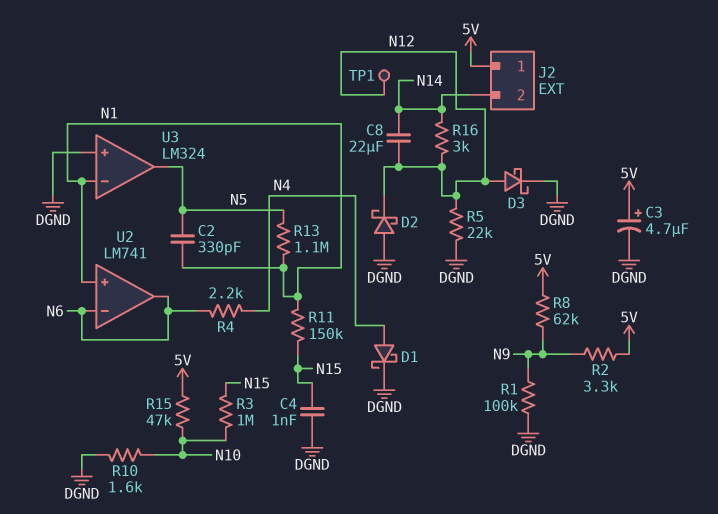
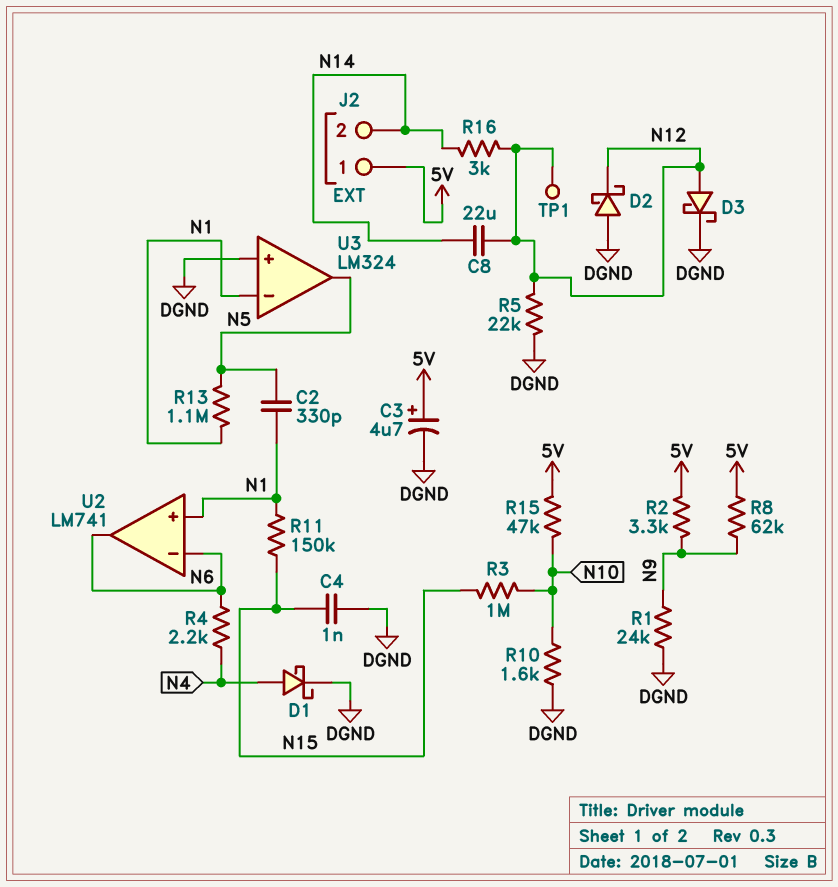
R1: 100k (DGND, N9) -> 24k (DGND, N9)

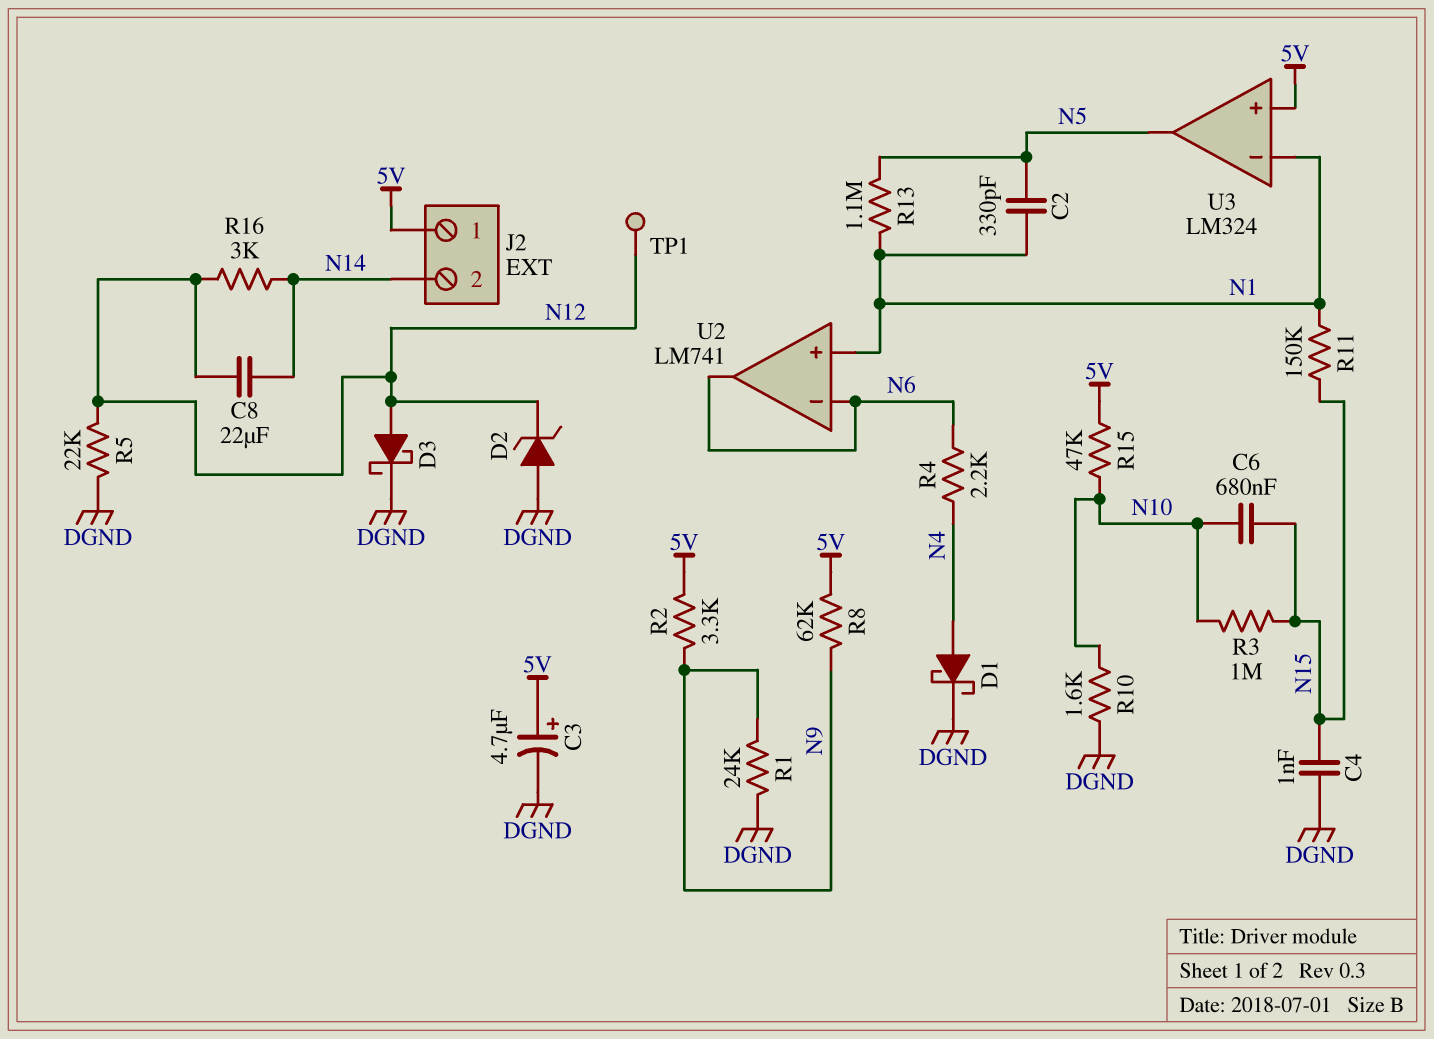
C6: none -> 680nF (N10, N15)
D2: schottky (A DGND, K N12) -> zener (A DGND, K N12)
U3 pin in+: DGND -> 5V

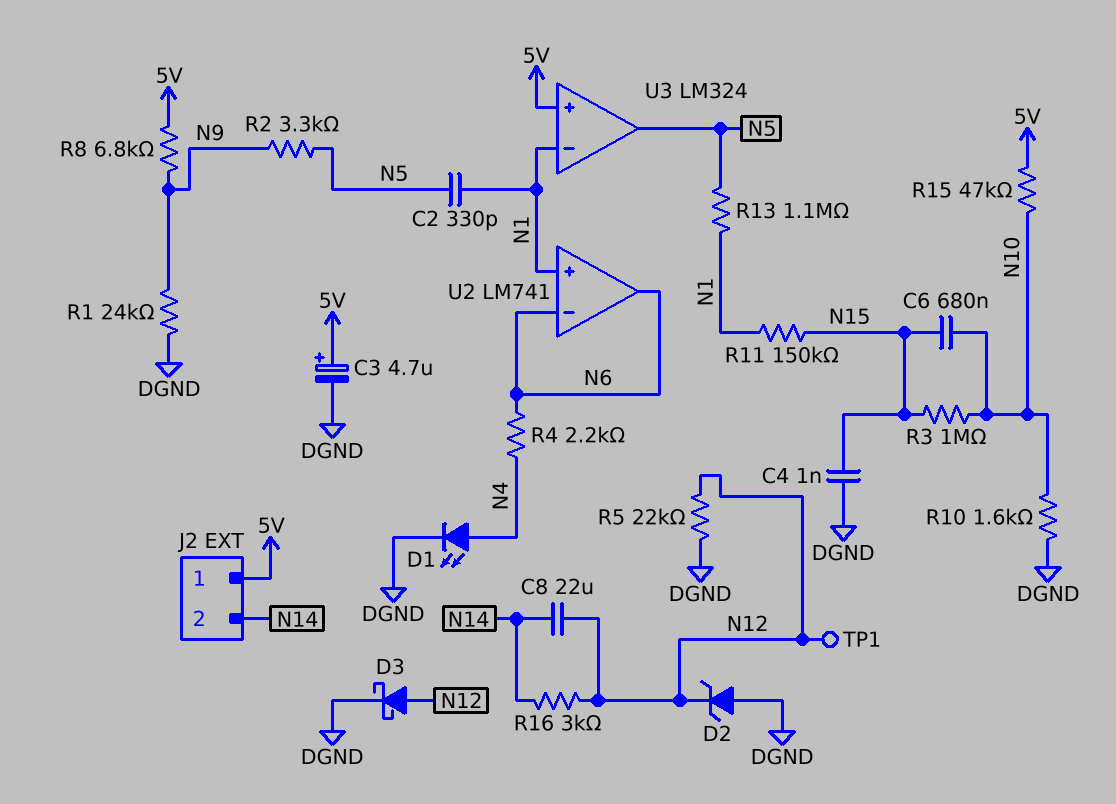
D1: schottky (A N4, K DGND) -> LED (A N4, K DGND)
R2: 3.3k (5V, N9) -> 3.3k (N5, N9)
R8: 62k (5V, N9) -> 6.8k (5V, N9)

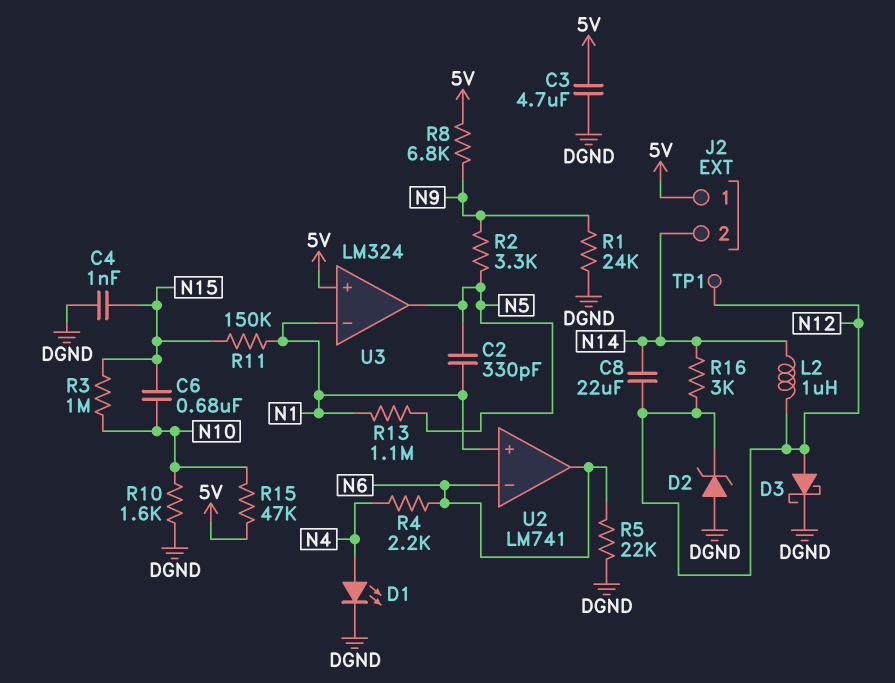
C3: 4.7uF (plus 5V, minus DGND) -> 4.7uF (5V, DGND)
L2: none -> 1uH (N12, N14)
R5: 22k (DGND, N12) -> 22k (DGND, N6)

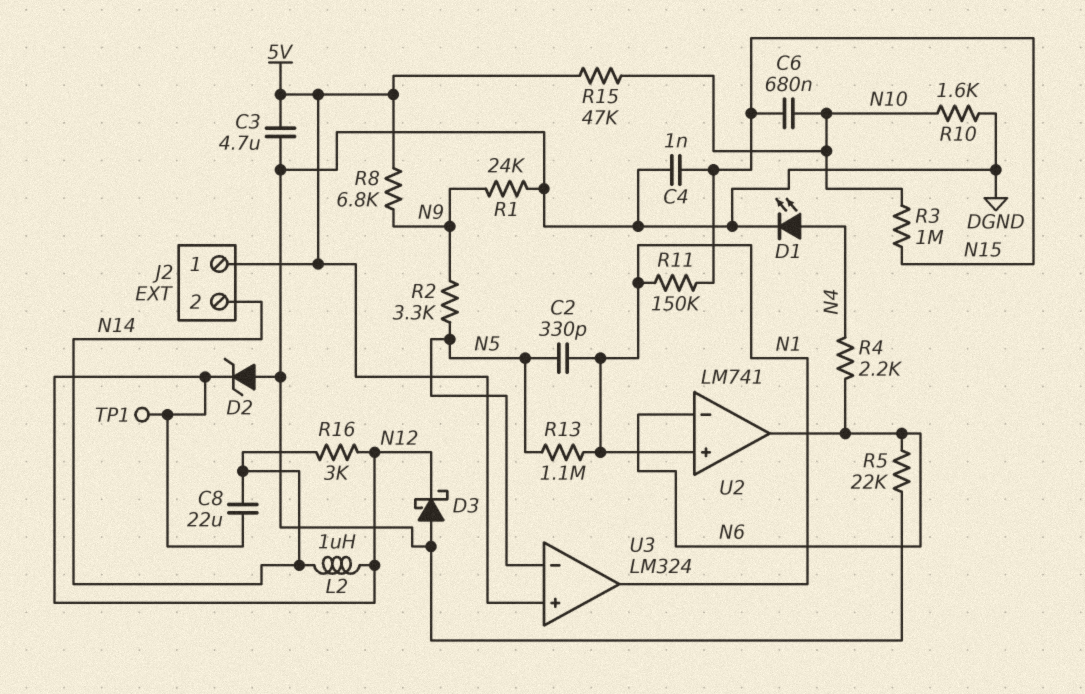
D3: schottky (A N12, K DGND) -> schottky (A DGND, K N12)
U3 pin in-: N1 -> N5
U3 pin out: N5 -> N1

